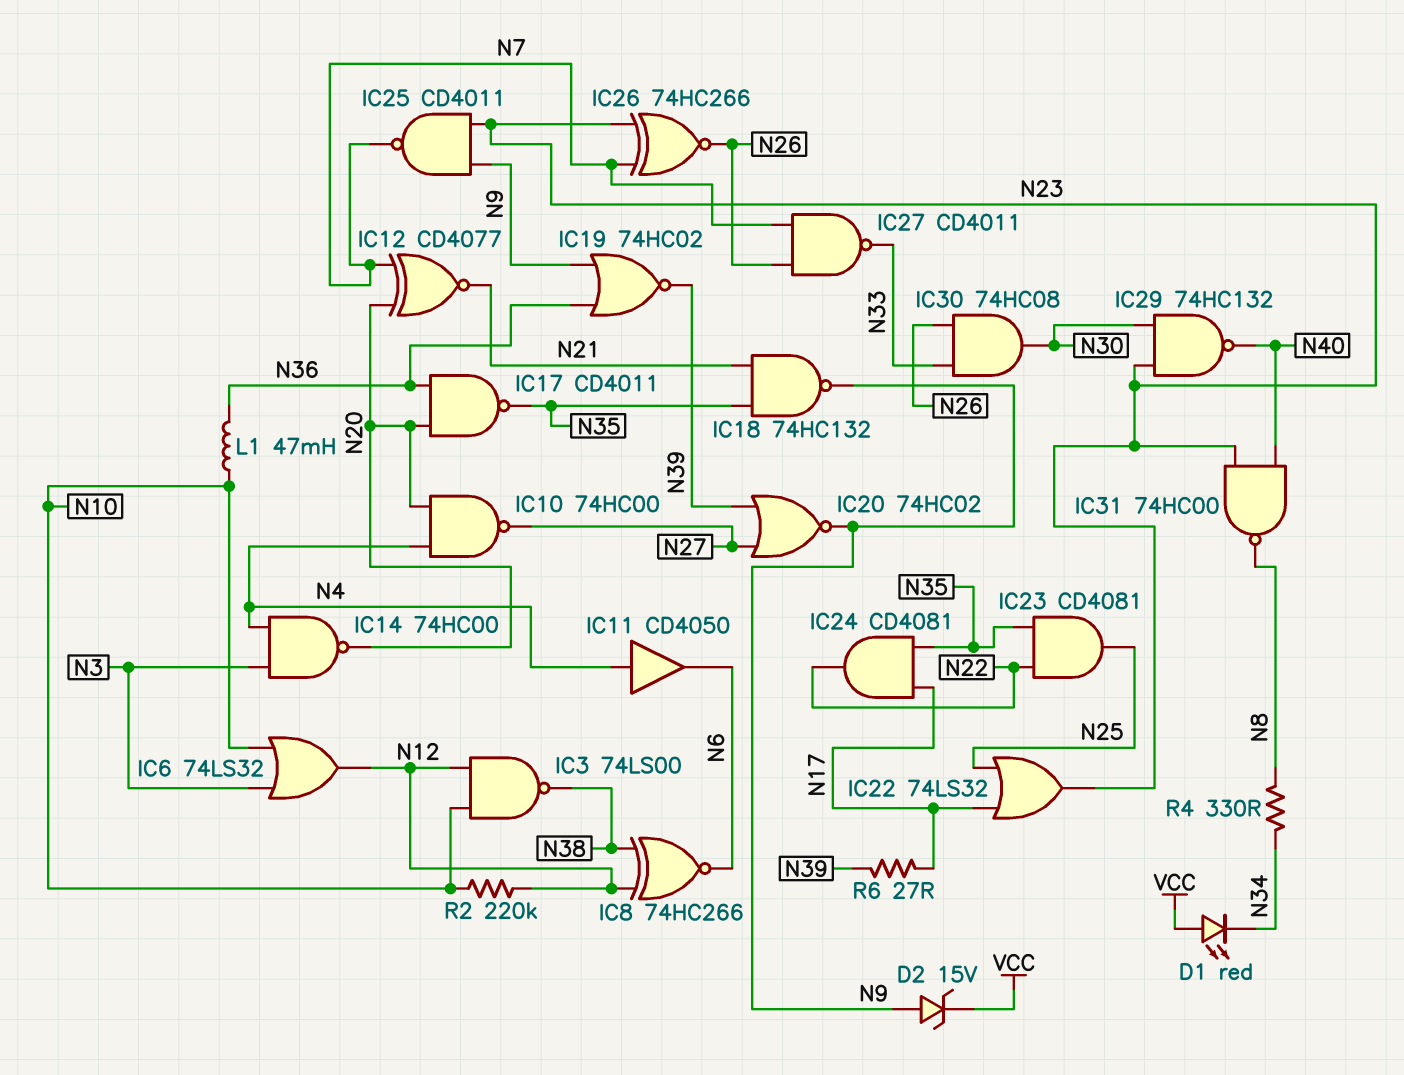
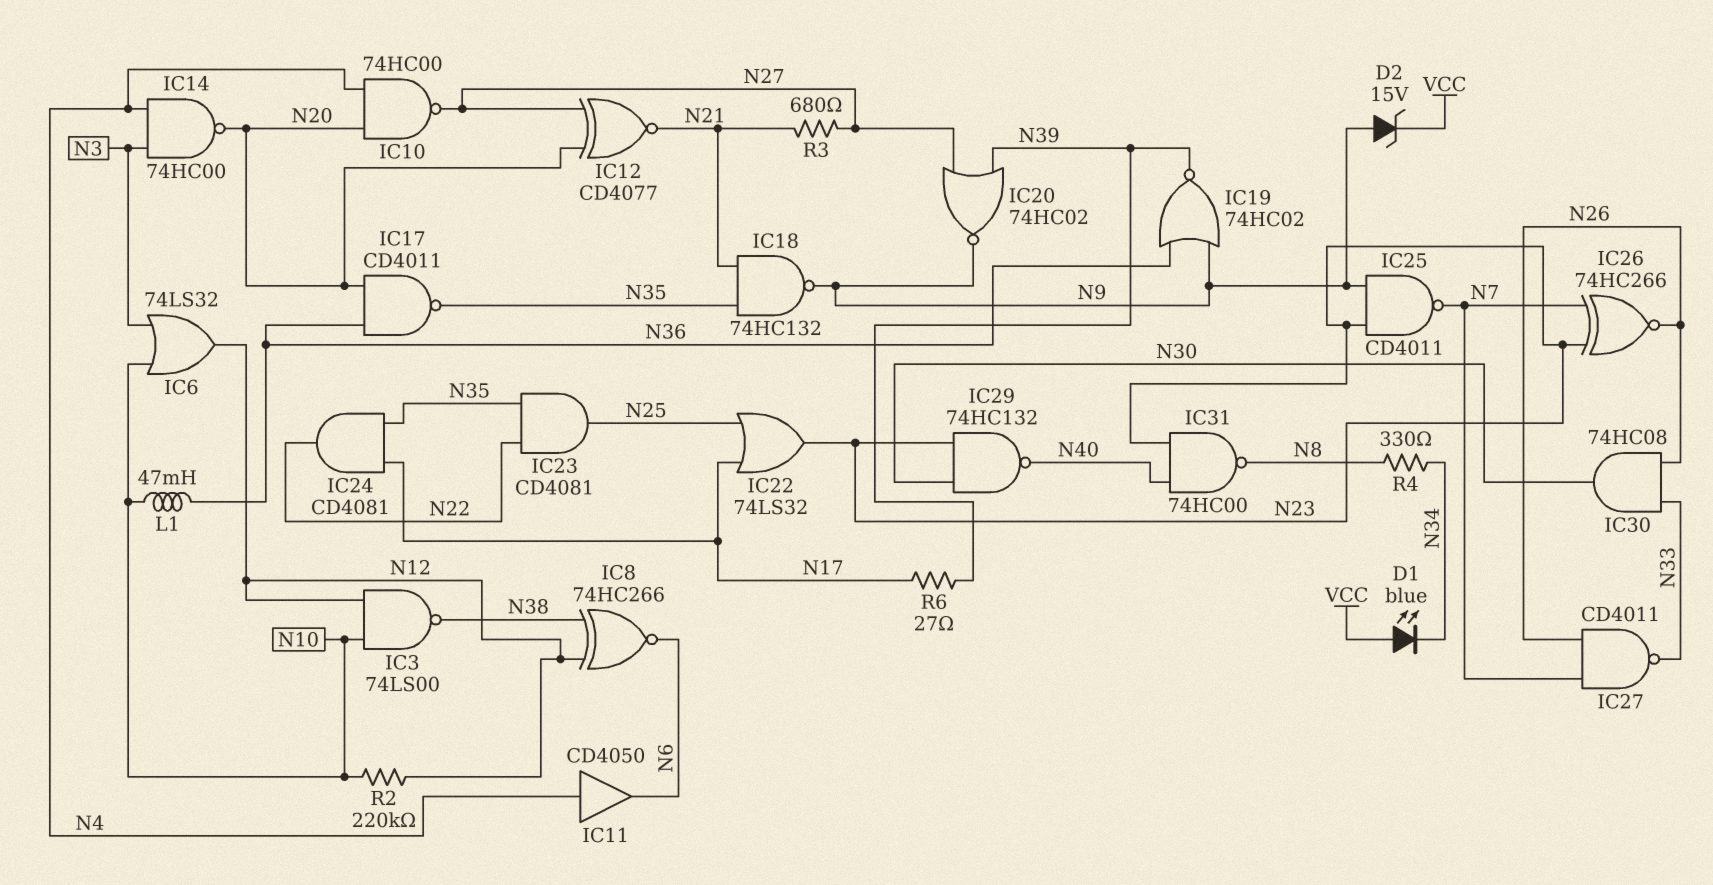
D1: LED red (A VCC, K N34) -> LED blue (A VCC, K N34)
IC12: XNOR CD4077 (in N7, in N20, out N21) -> XNOR CD4077 (in N20, in N27, out N21)
R3: none -> 680 (N21, N27)

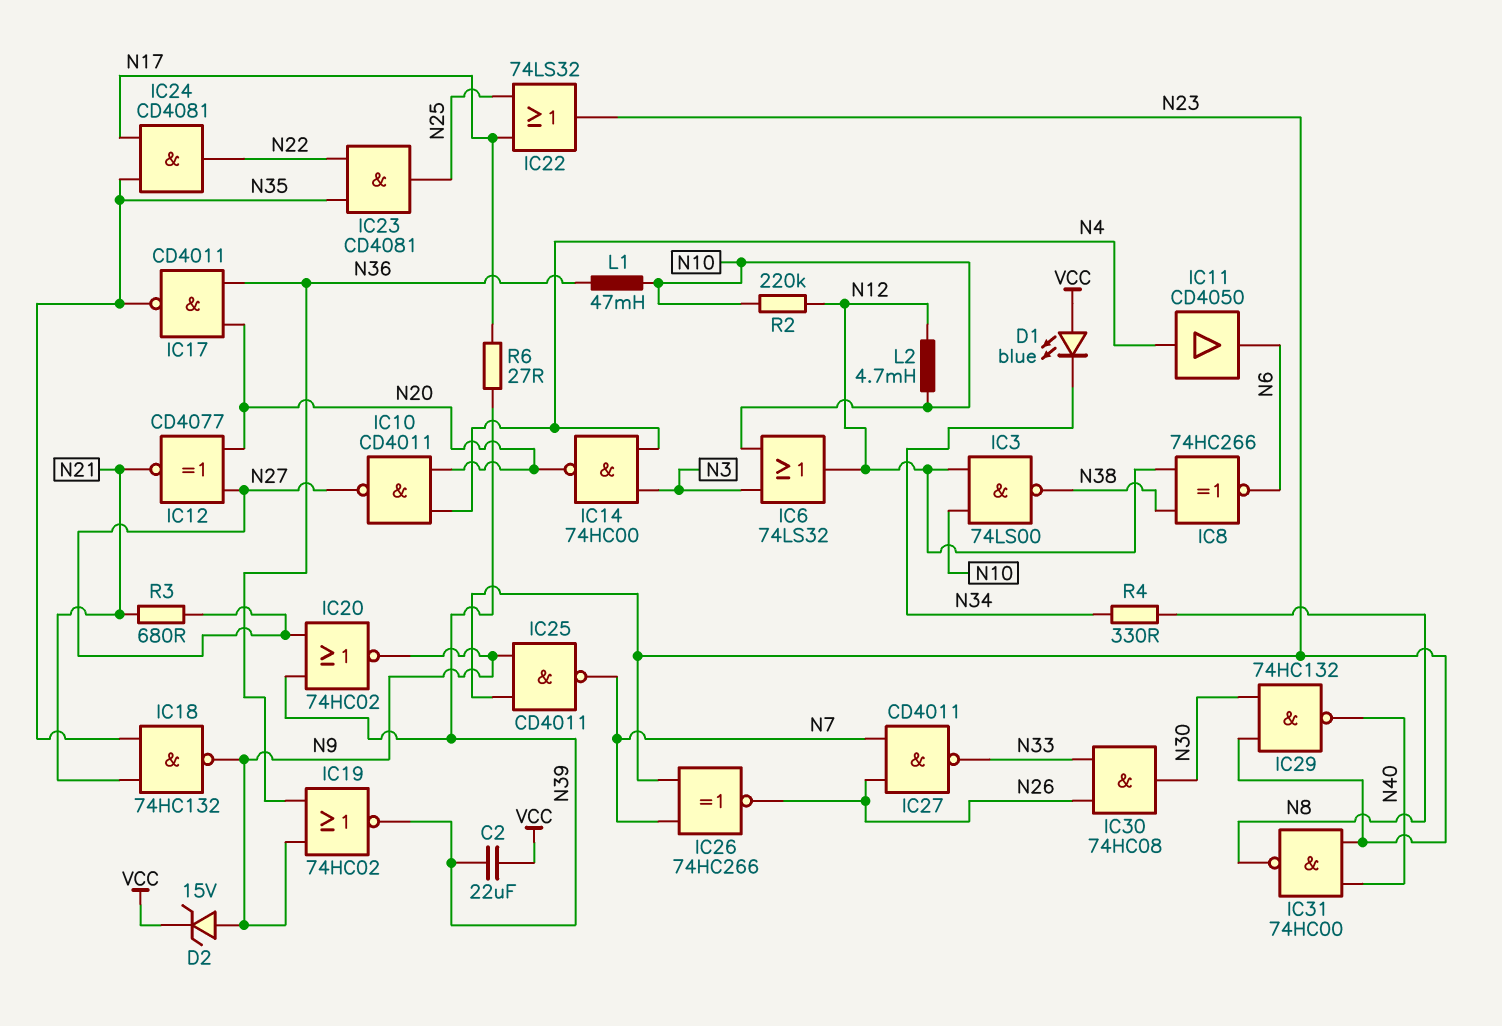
C2: none -> 22uF (N39, VCC)
IC10: NAND 74HC00 (in N4, in N20, out N27) -> NAND CD4011 (in N4, in N20, out N27)
L2: none -> 4.7mH (N10, N12)

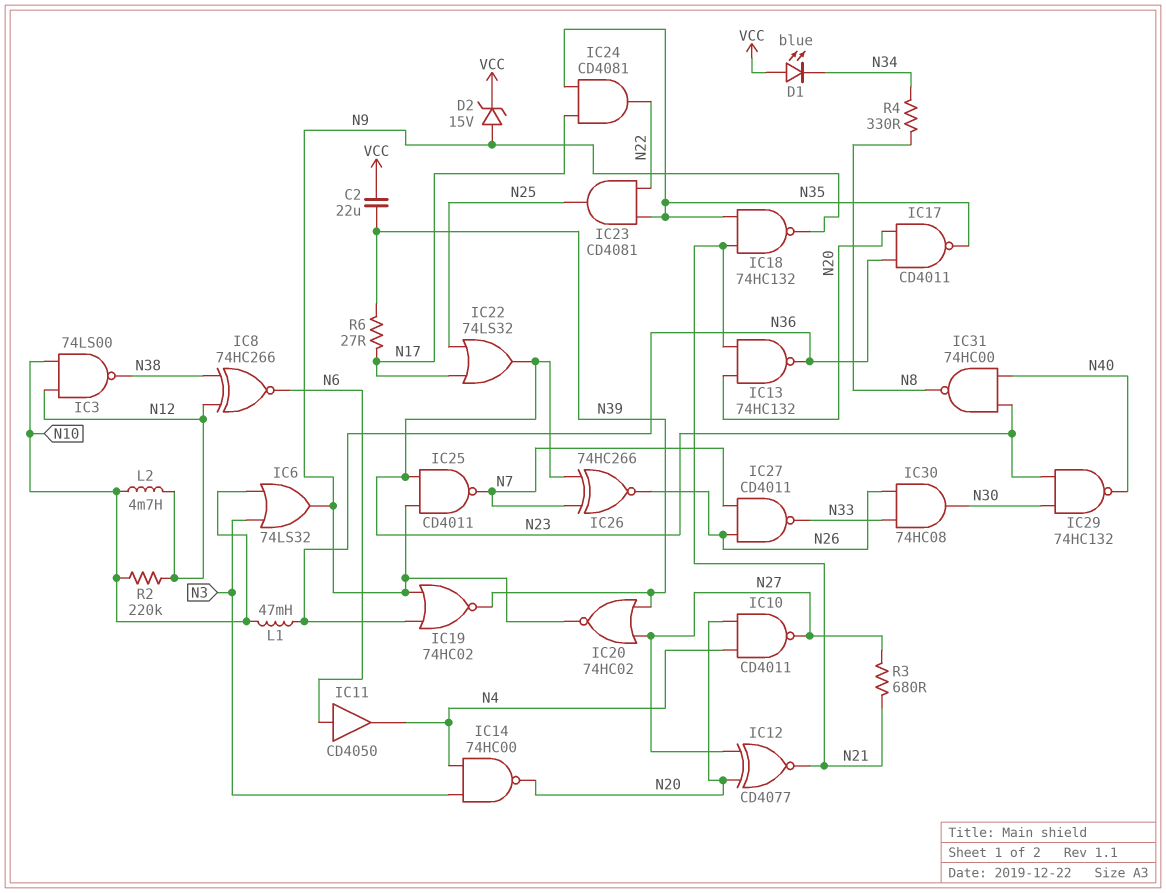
IC6: OR 74LS32 (in N3, in N10, out N12) -> OR 74LS32 (in N3, in N10, out N9)
IC11: buffer CD4050 (in N4, out N6) -> buffer CD4050 (in N6, out N4)
IC13: none -> NAND 74HC132 (in N20, in N21, out N36)

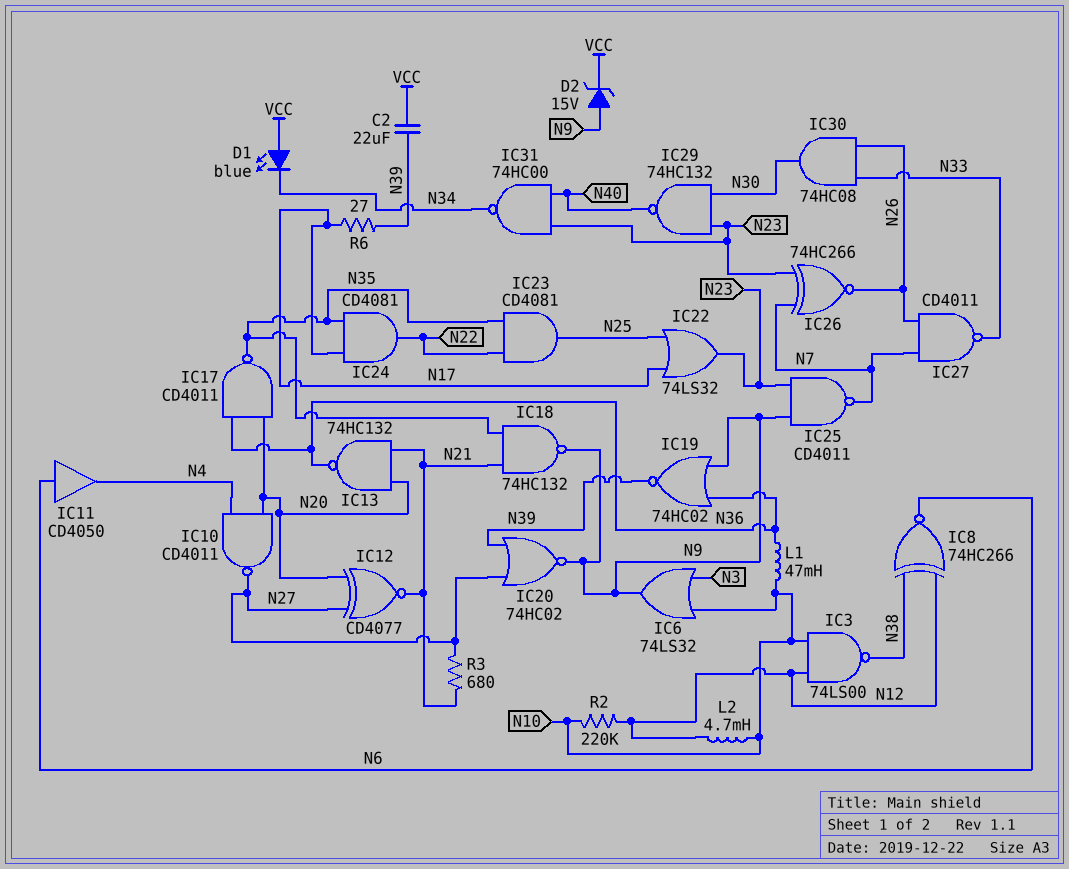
IC14: NAND 74HC00 (in N3, in N4, out N20) -> none
IC31: NAND 74HC00 (in N23, in N40, out N8) -> NAND 74HC00 (in N23, in N40, out N34)
R4: 330 (N8, N34) -> none

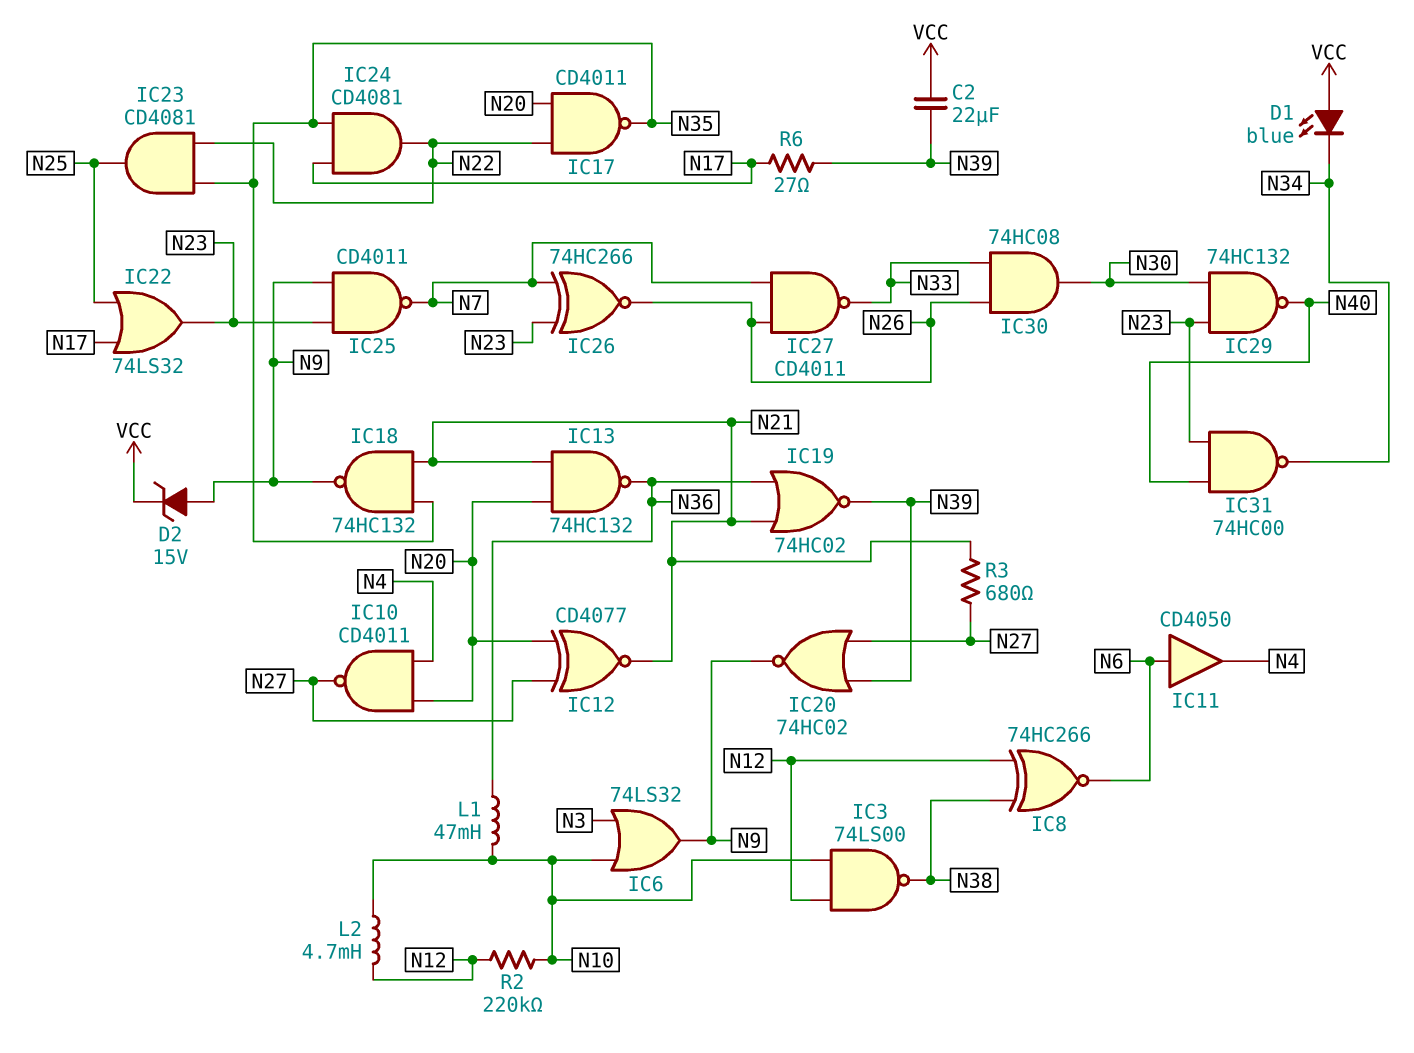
IC17: NAND CD4011 (in N20, in N36, out N35) -> NAND CD4011 (in N20, in N22, out N35)
IC19: NOR 74HC02 (in N9, in N36, out N39) -> NOR 74HC02 (in N21, in N36, out N39)

